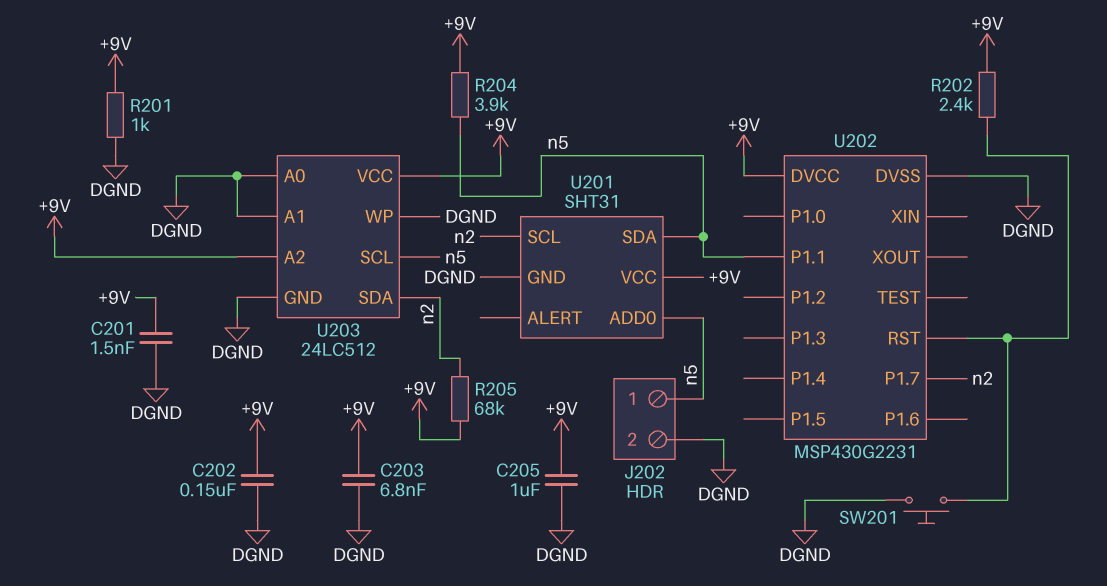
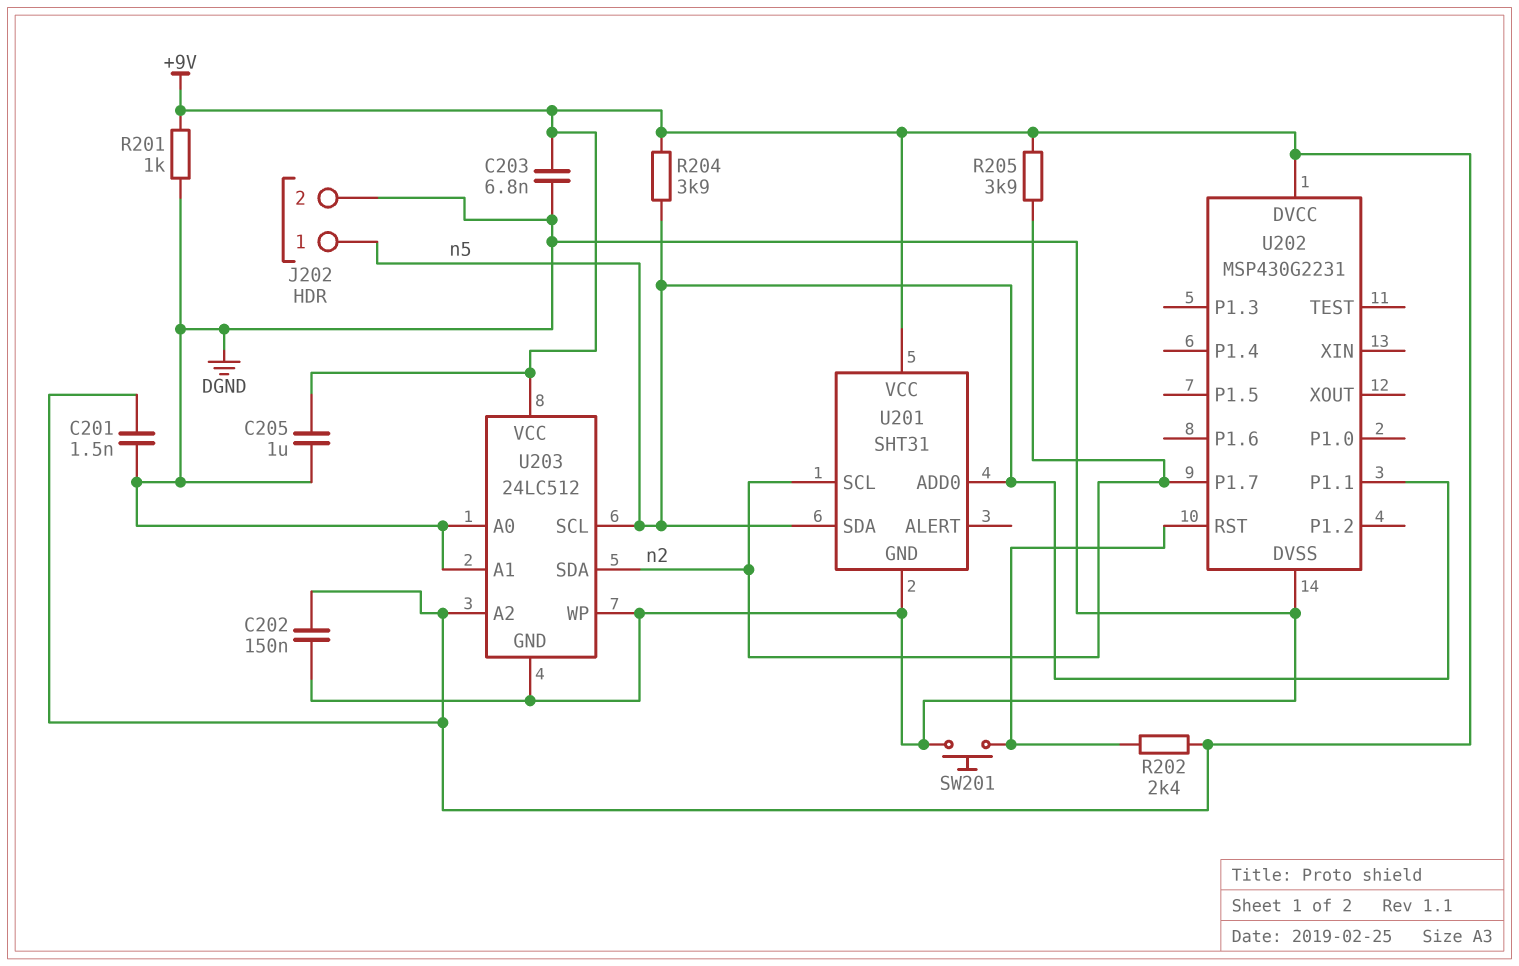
R205: 68k (+9V, n2) -> 3.9k (+9V, n2)

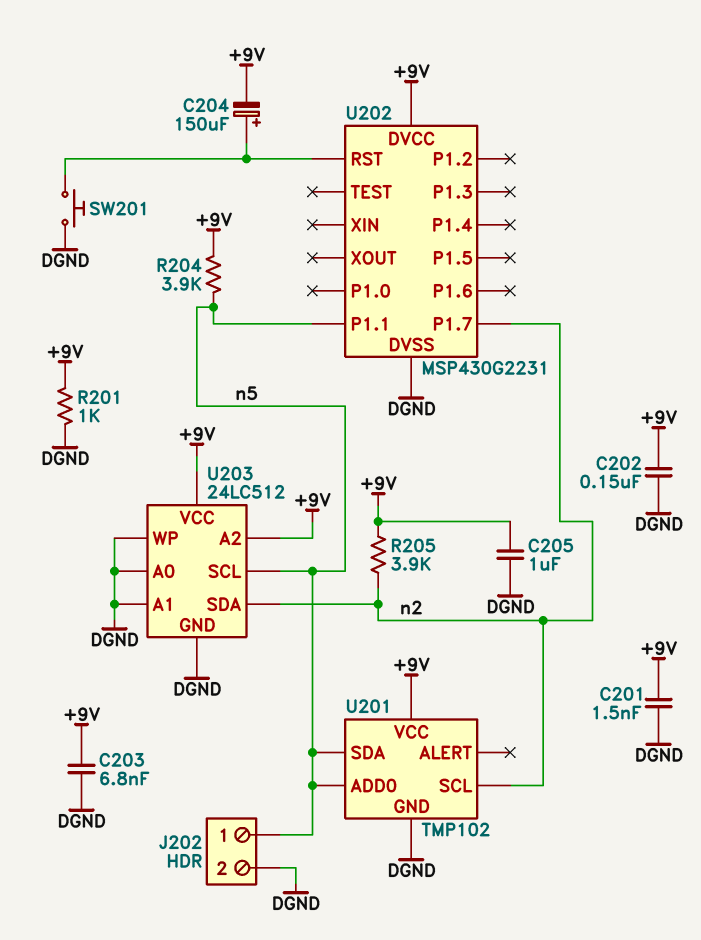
C204: none -> 150uF (plus U202/RST, minus +9V)
R202: 2.4k (+9V, U202/RST) -> none
U201: SHT31 -> TMP102

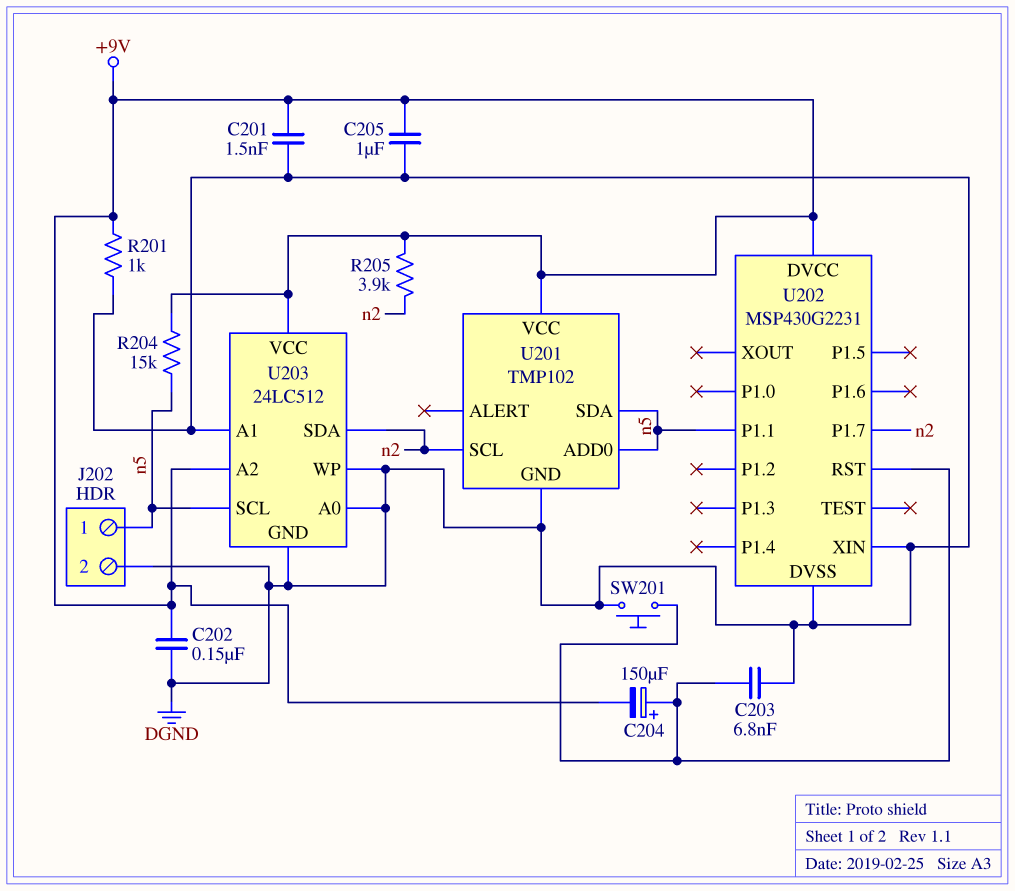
C203: 6.8nF (+9V, DGND) -> 6.8nF (DGND, U202/RST)
R204: 3.9k (+9V, n5) -> 15k (+9V, n5)
U202 pin XIN: none -> DGND

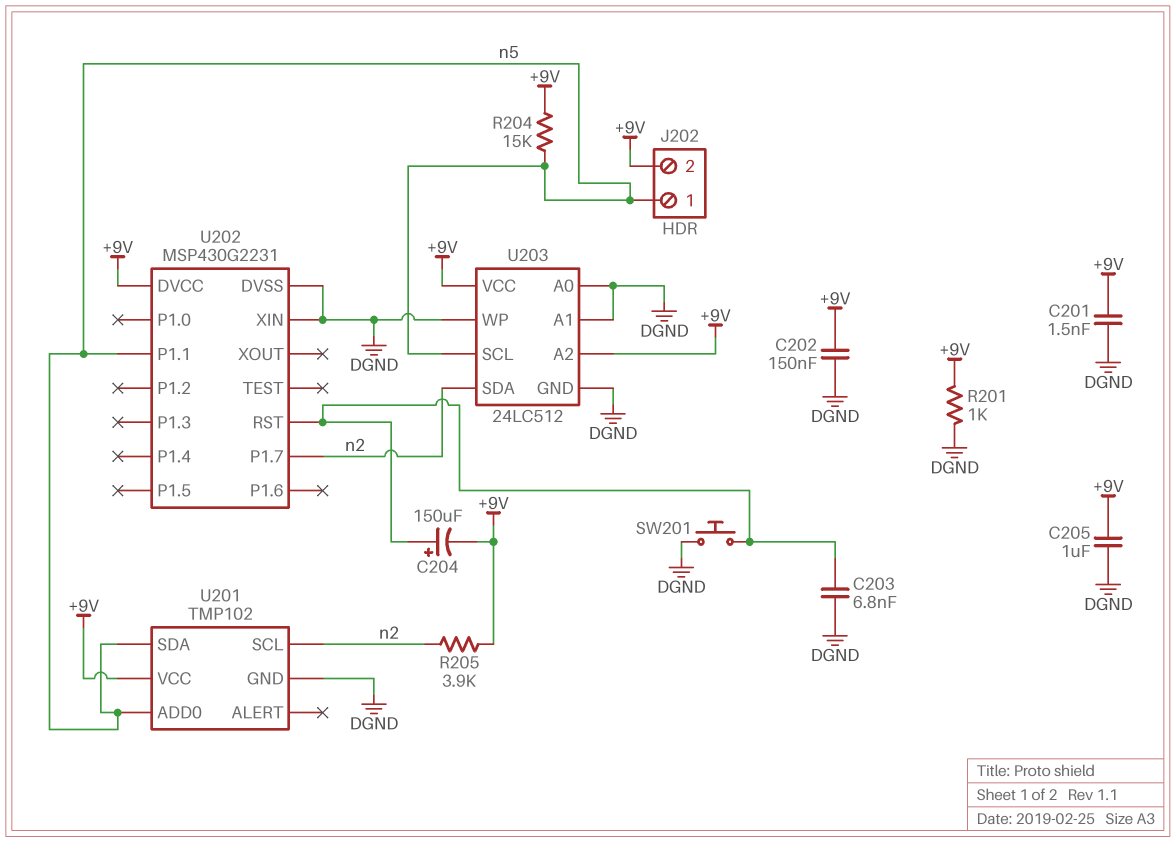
J202 pin 2: DGND -> +9V

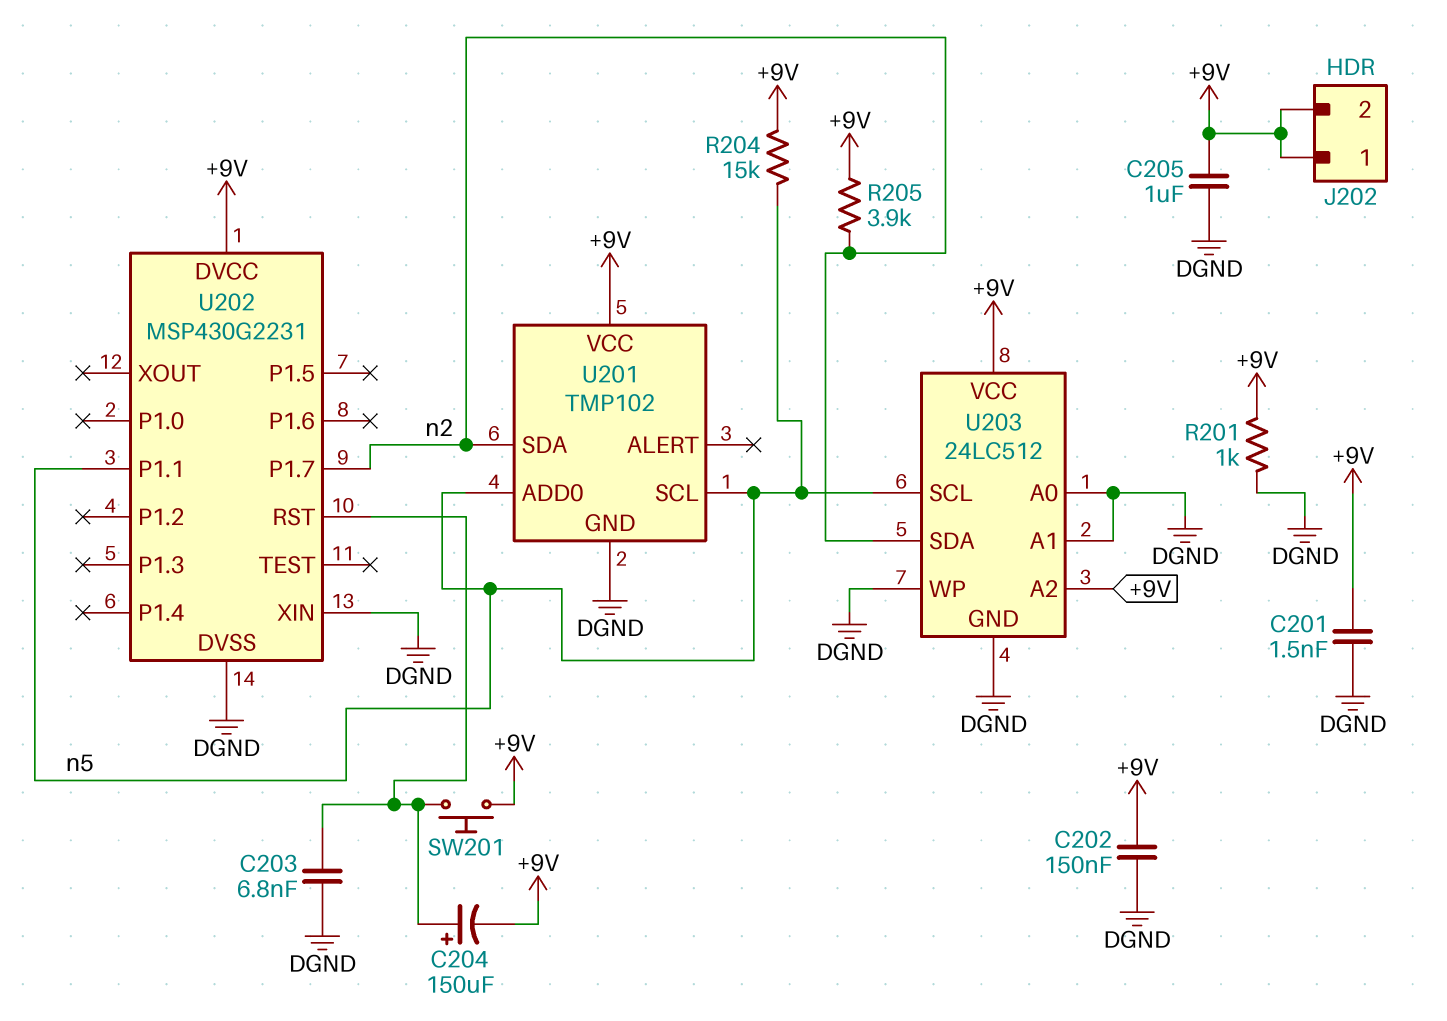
J202 pin 1: n5 -> +9V
SW201: button (DGND, U202/RST) -> button (+9V, U202/RST)
U201 pin SCL: n2 -> n5
U201 pin SDA: n5 -> n2

